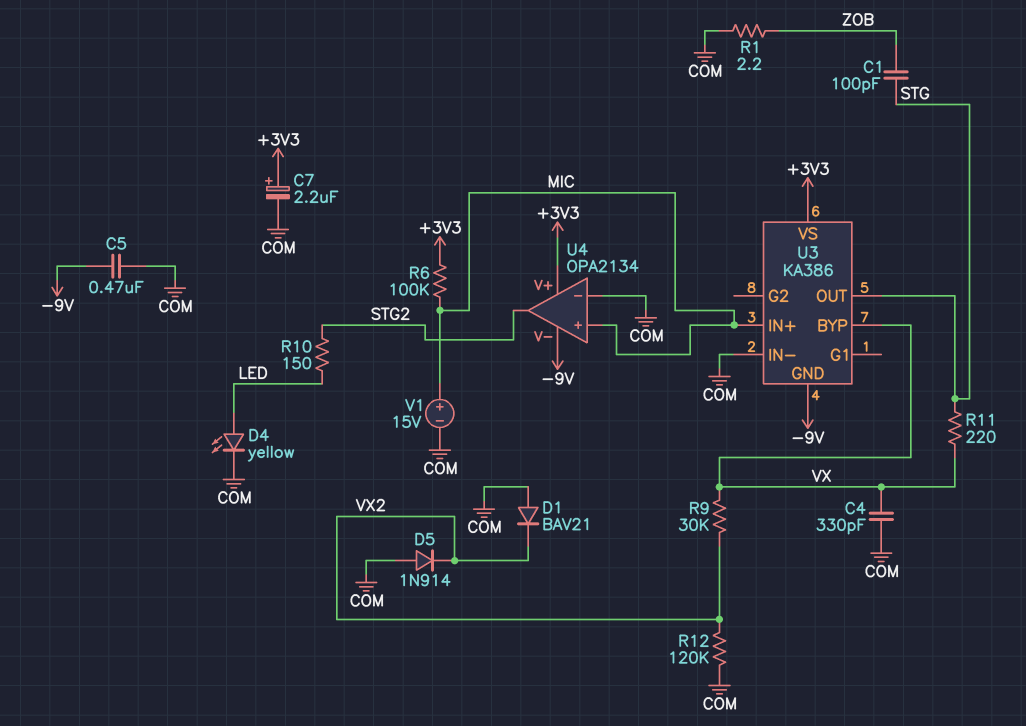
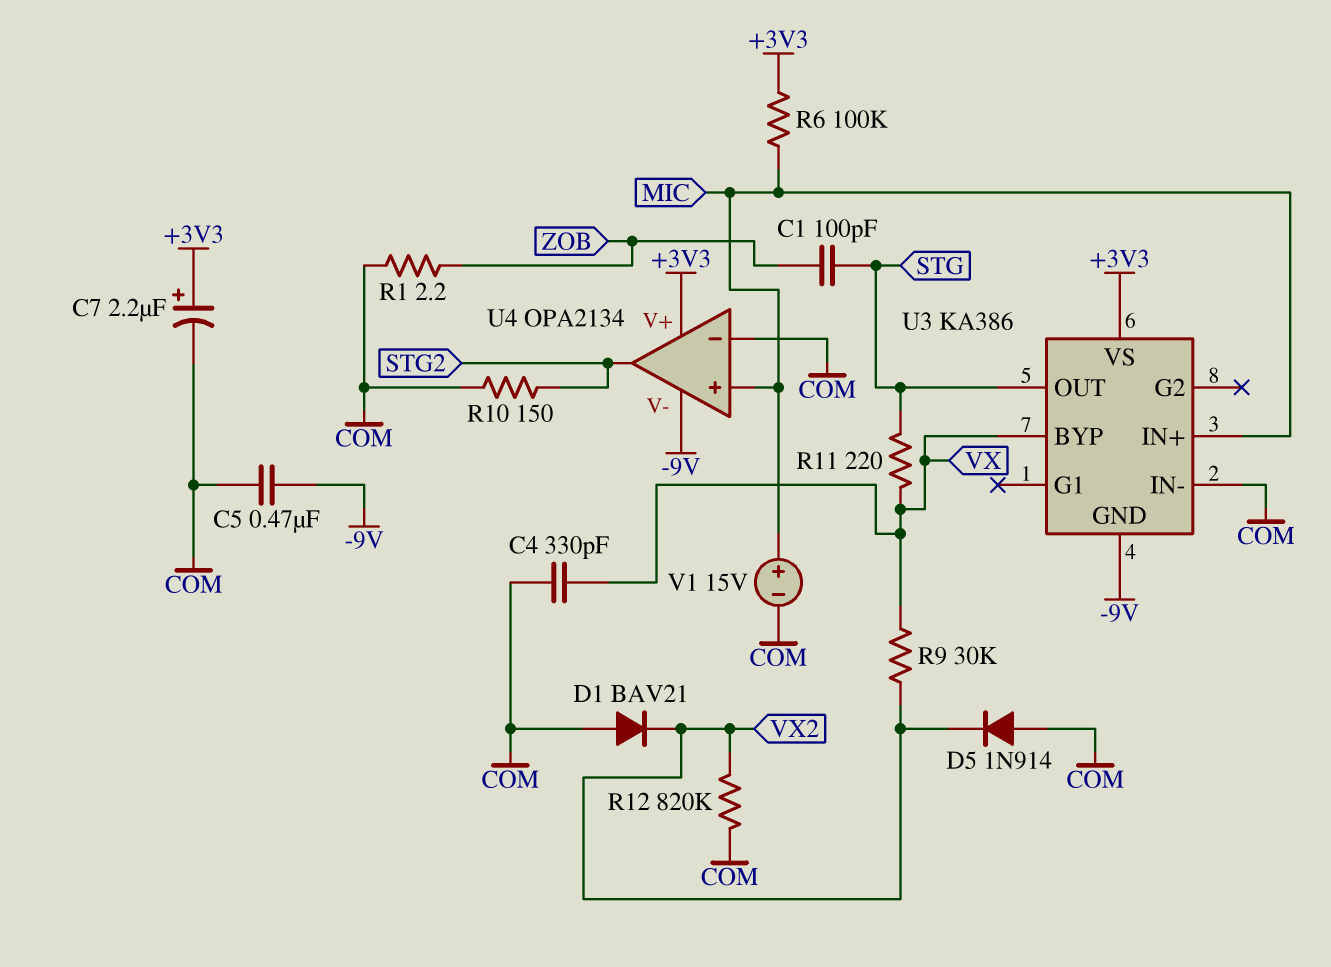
D4: LED yellow (A LED, K COM) -> none
R10: 150 (LED, STG2) -> 150 (COM, STG2)
R12: 120k (COM, VX2) -> 820k (COM, VX2)

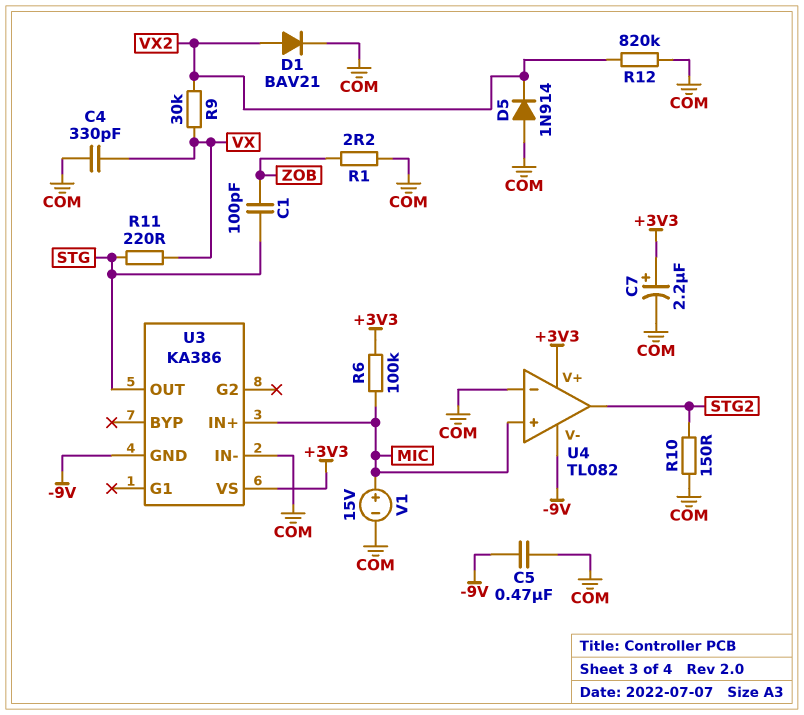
D1: diode BAV21 (A COM, K VX2) -> diode BAV21 (A VX2, K COM)
U3 pin BYP: VX -> none
U4: OPA2134 -> TL082

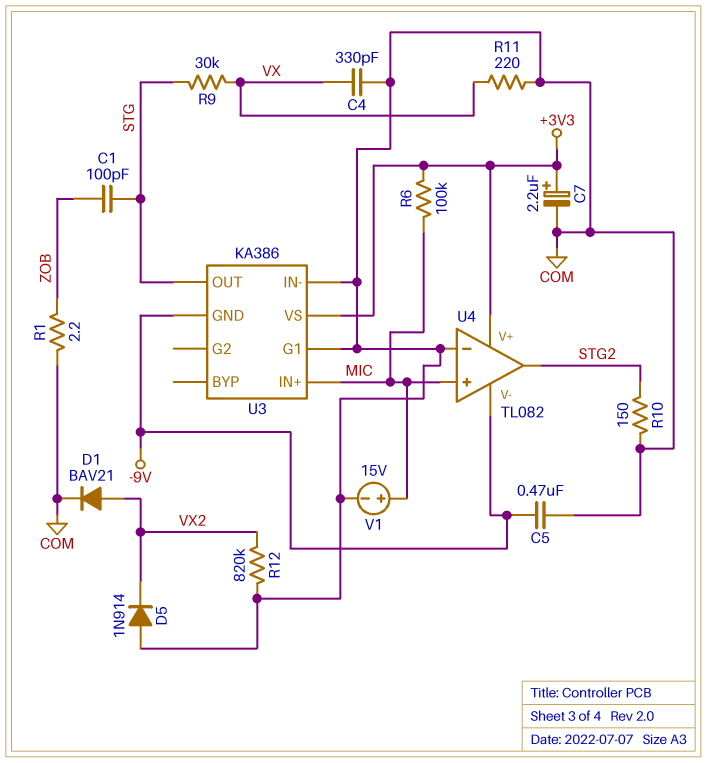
R9: 30k (VX, VX2) -> 30k (STG, VX)
R11: 220 (STG, VX) -> 220 (COM, VX)
U3 pin G1: none -> COM

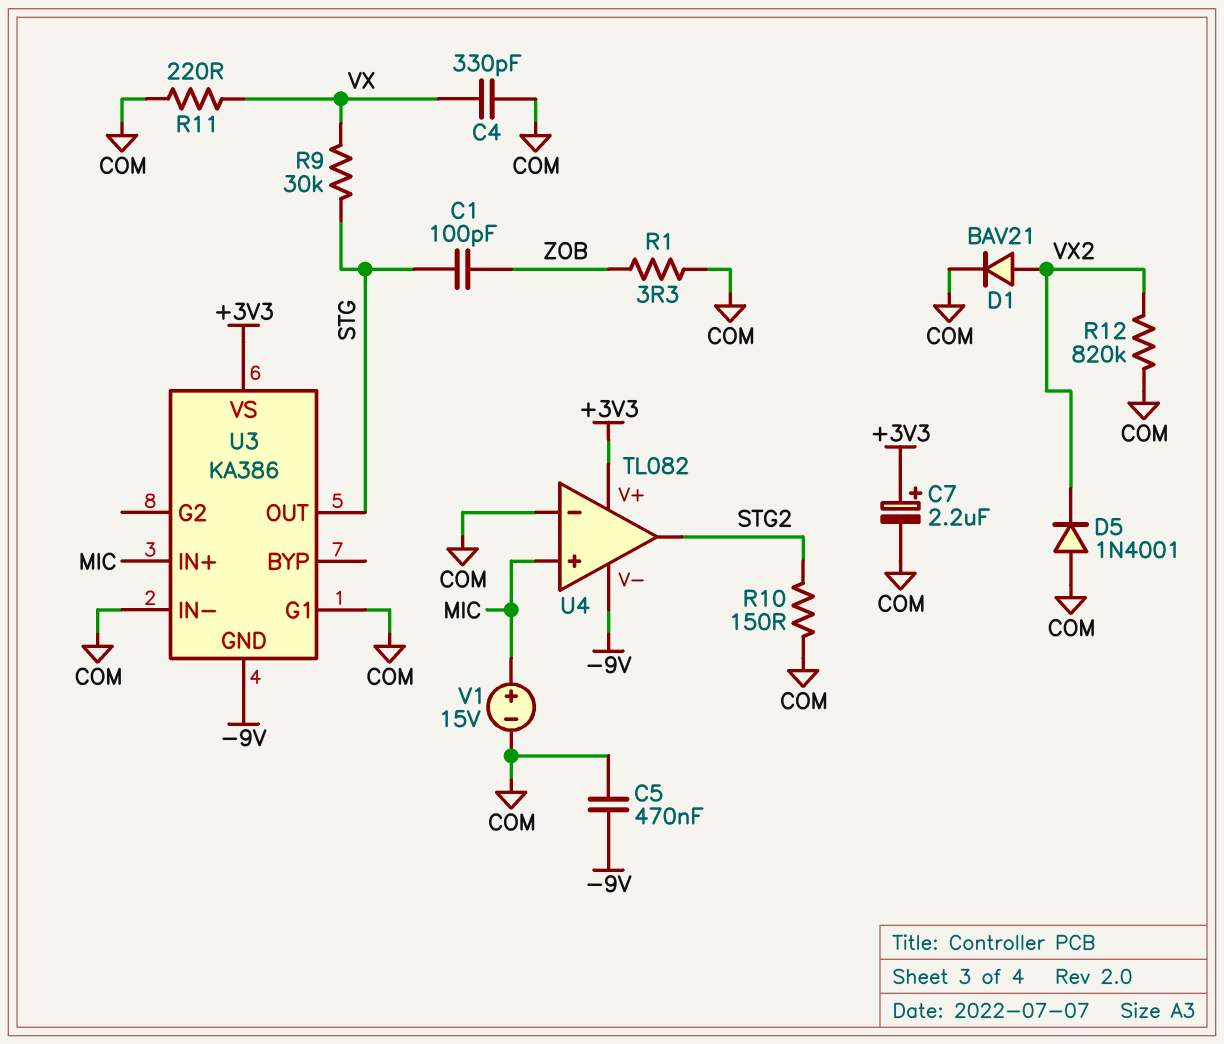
D5: diode 1N914 (A COM, K VX2) -> diode 1N4001 (A COM, K VX2)
R1: 2.2 (COM, ZOB) -> 3.3 (COM, ZOB)
R6: 100k (+3V3, MIC) -> none

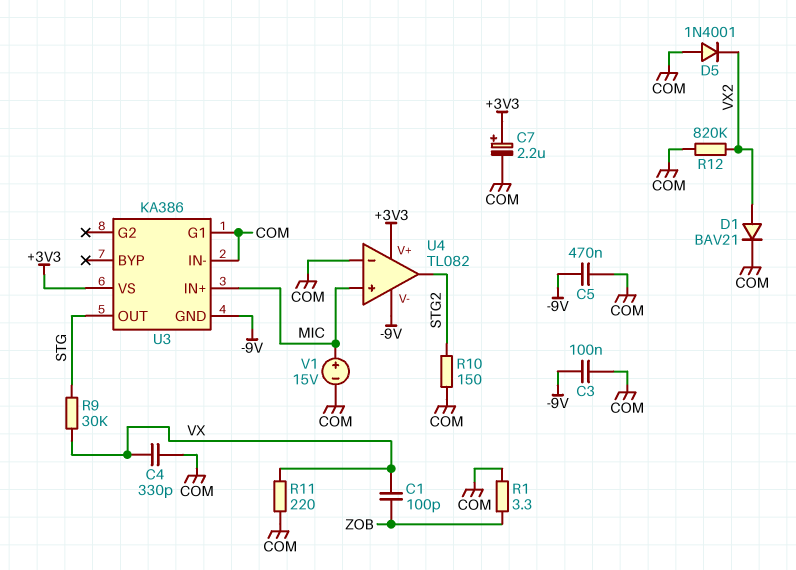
C1: 100pF (STG, ZOB) -> 100pF (VX, ZOB)
C3: none -> 100nF (-9V, COM)

